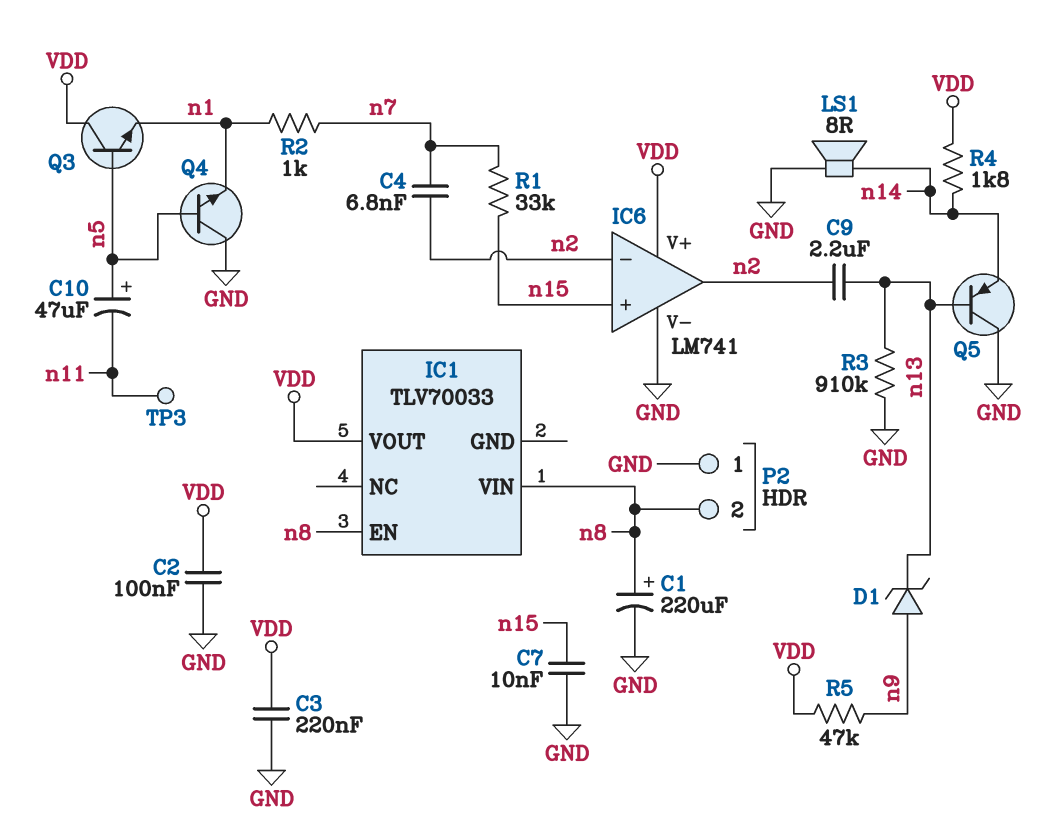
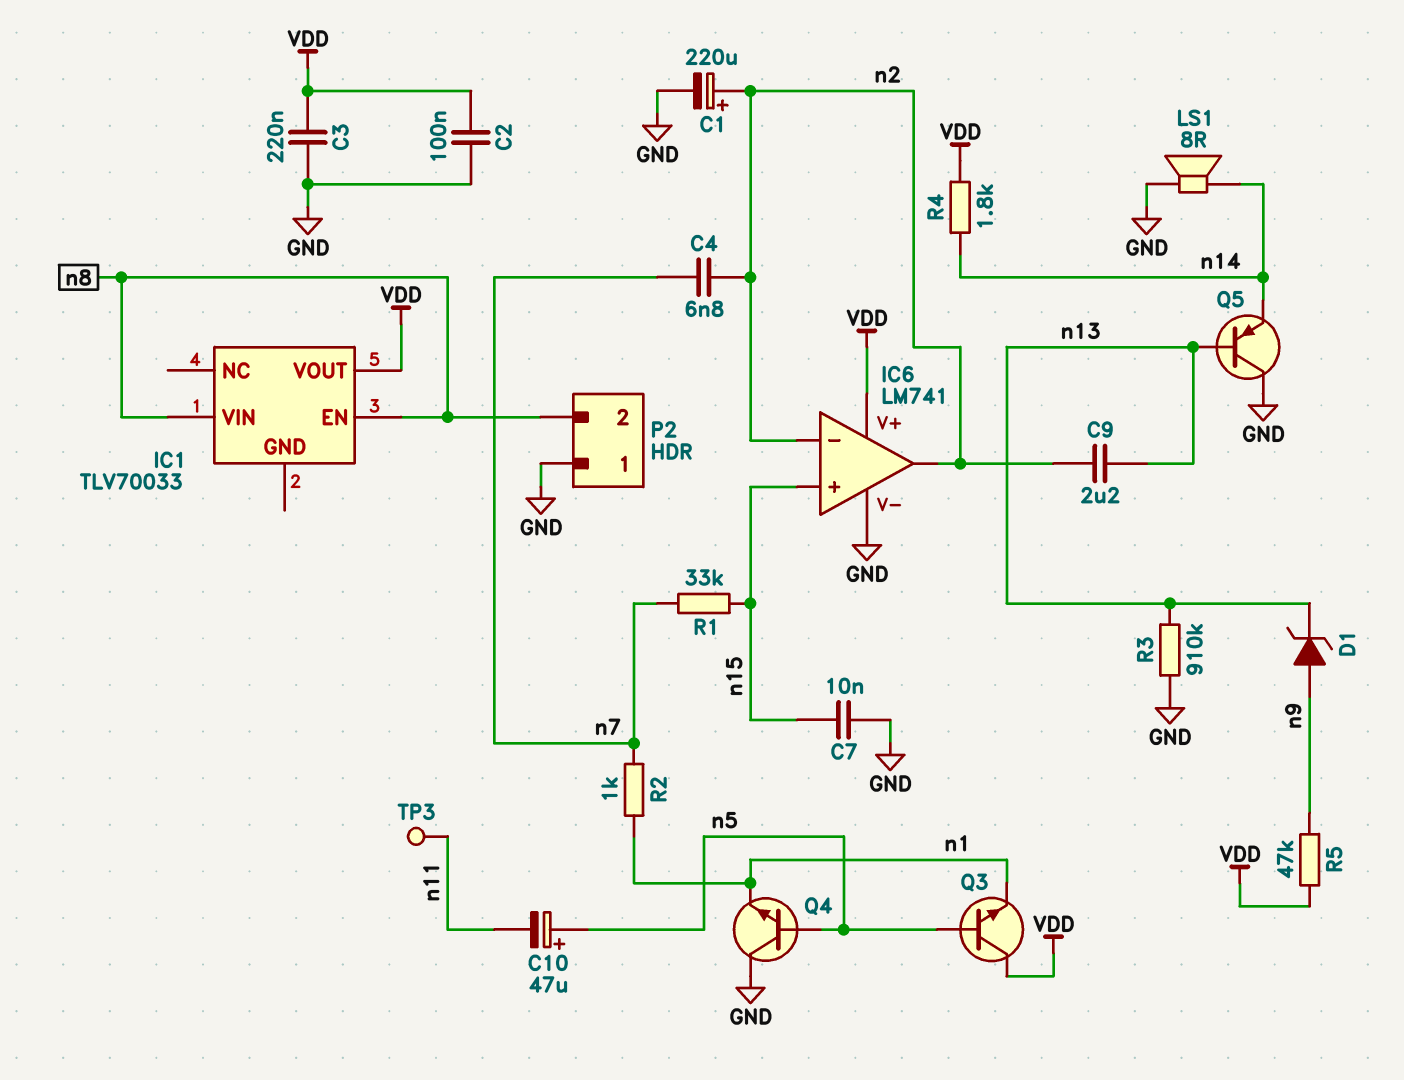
C1: 220uF (plus n8, minus GND) -> 220uF (plus n2, minus GND)

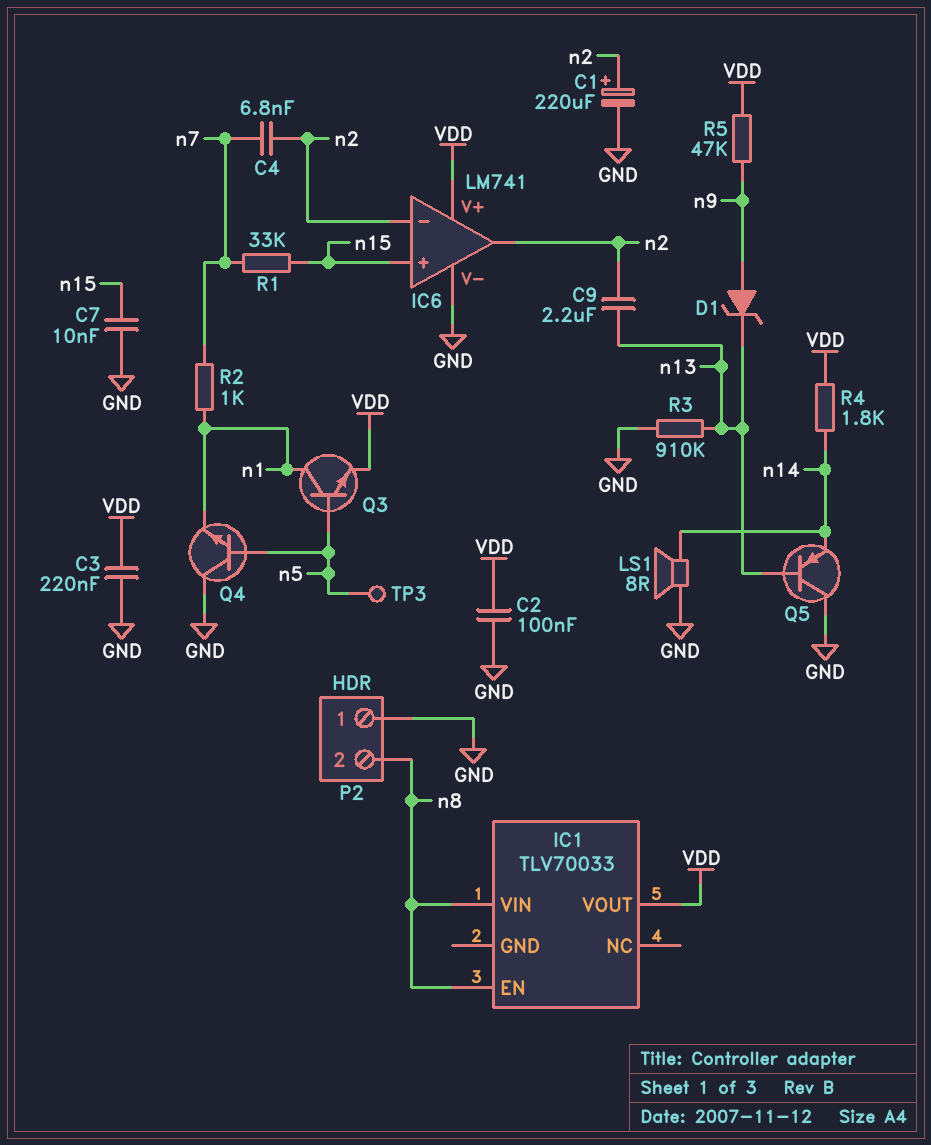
C10: 47uF (plus n5, minus n11) -> none
Q3: NPN (B n5, C VDD, E n1) -> NPN (B n5, C n1, E VDD)
TP3: test point (n11) -> test point (n5)

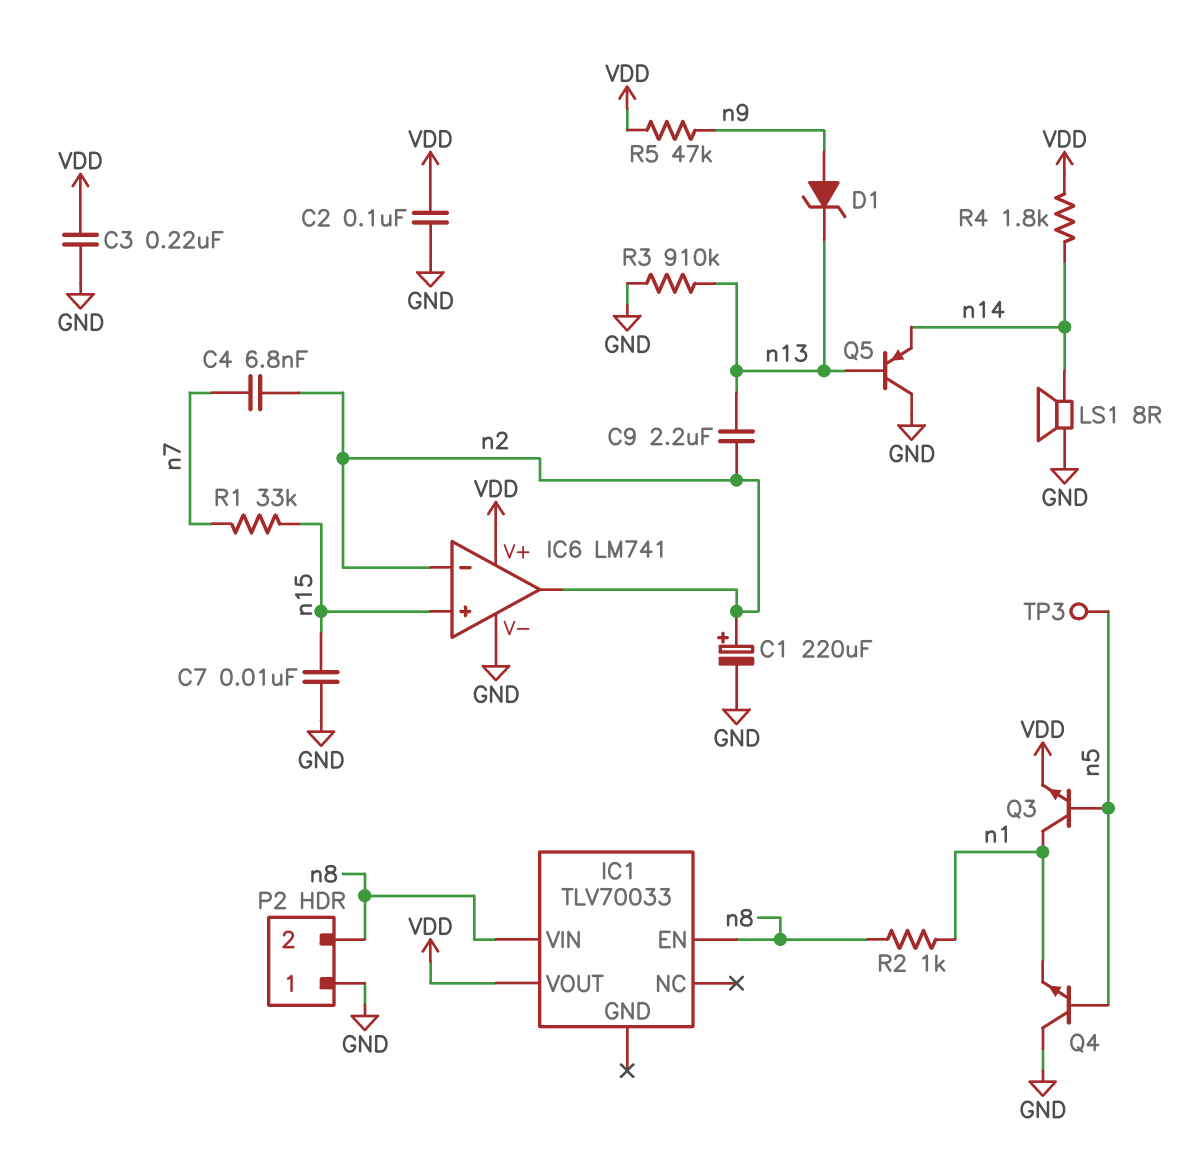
R2: 1k (n1, n7) -> 1k (n1, n8)

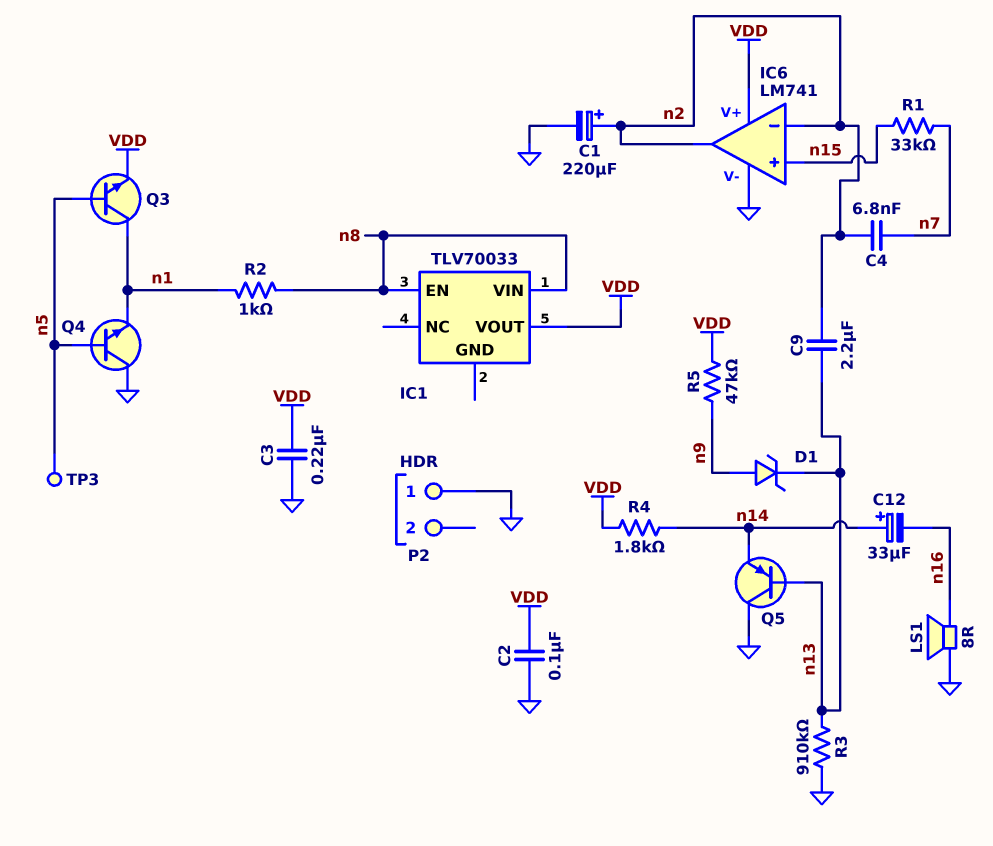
C7: 10nF (GND, n15) -> none
C12: none -> 33uF (plus n14, minus n16)
LS1: speaker 8R (GND, n14) -> speaker 8R (GND, n16)
P2 pin 2: n8 -> none

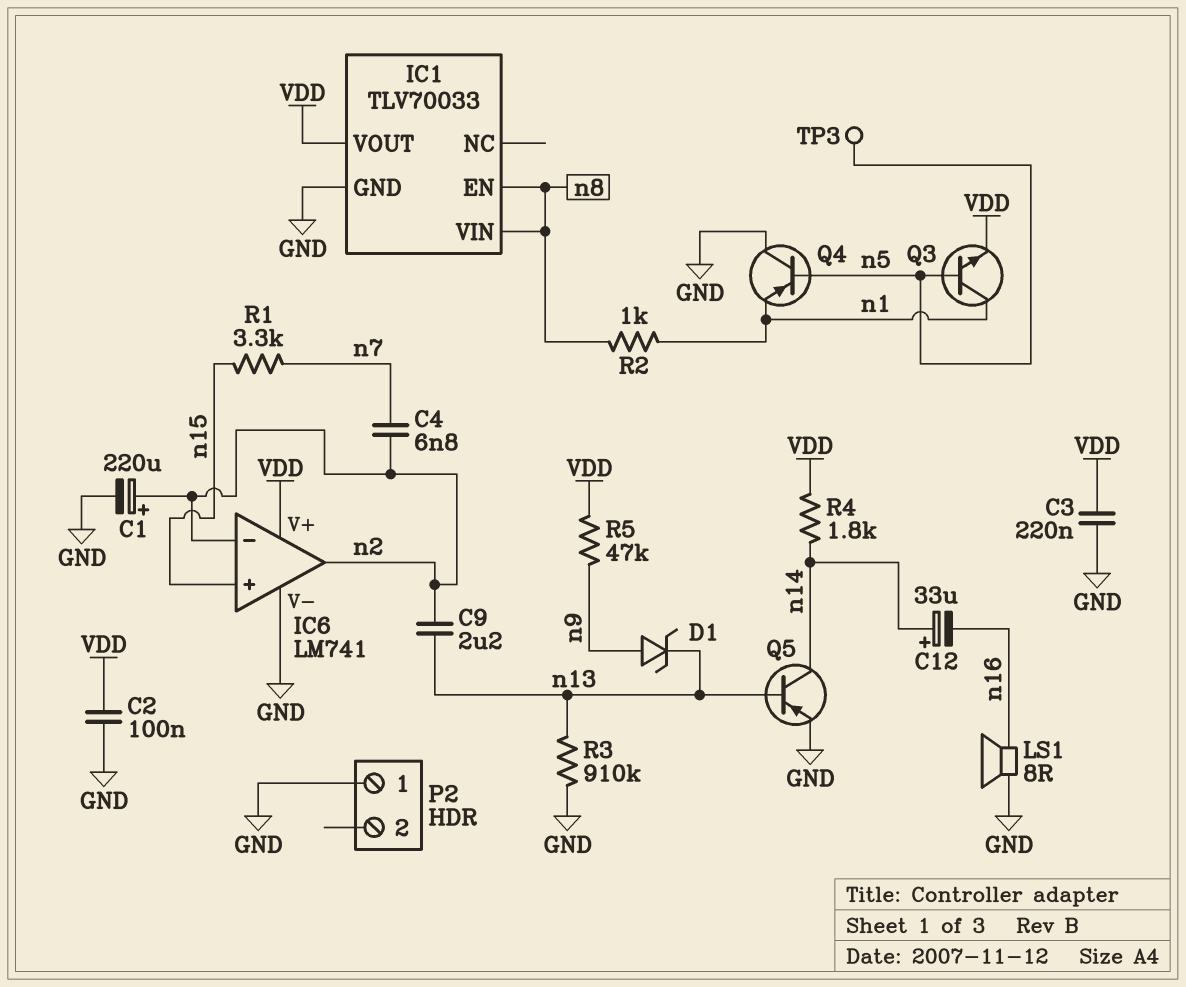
IC1 pin GND: none -> GND
Q4: NPN (B n5, C GND, E n1) -> PNP (B n5, C GND, E n1)
Q5: PNP (B n13, C GND, E n14) -> PNP (B n13, C n14, E GND)
R1: 33k (n7, n15) -> 3.3k (n7, n15)

